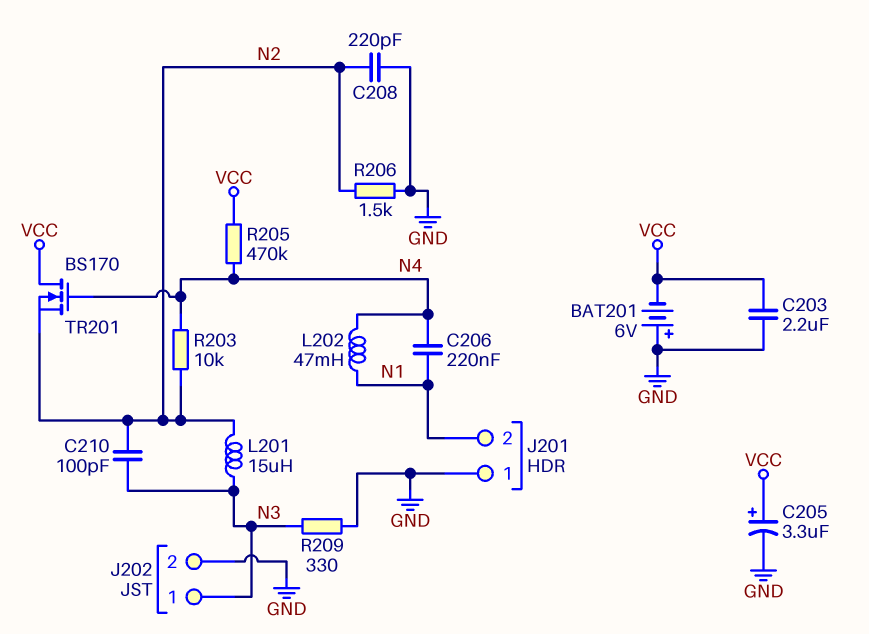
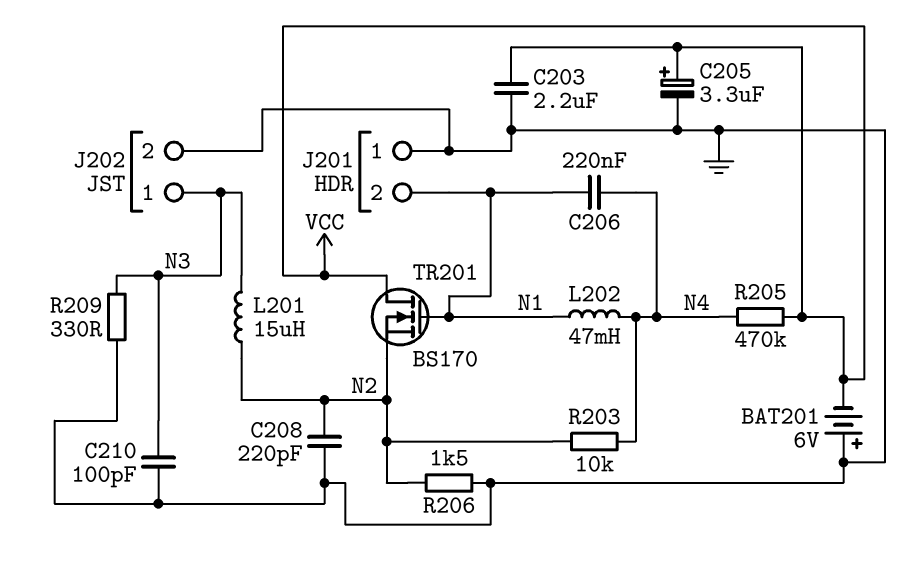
C210: 100pF (N2, N3) -> 100pF (GND, N3)
TR201: NMOS BS170 (G N4, D VCC, S N2) -> NMOS BS170 (G N1, D VCC, S N2)

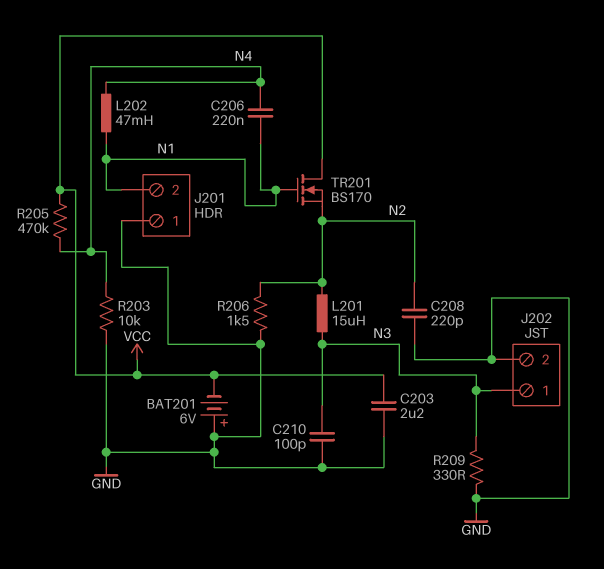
C205: 3.3uF (plus VCC, minus GND) -> none
R203: 10k (N2, N4) -> 10k (GND, N4)

